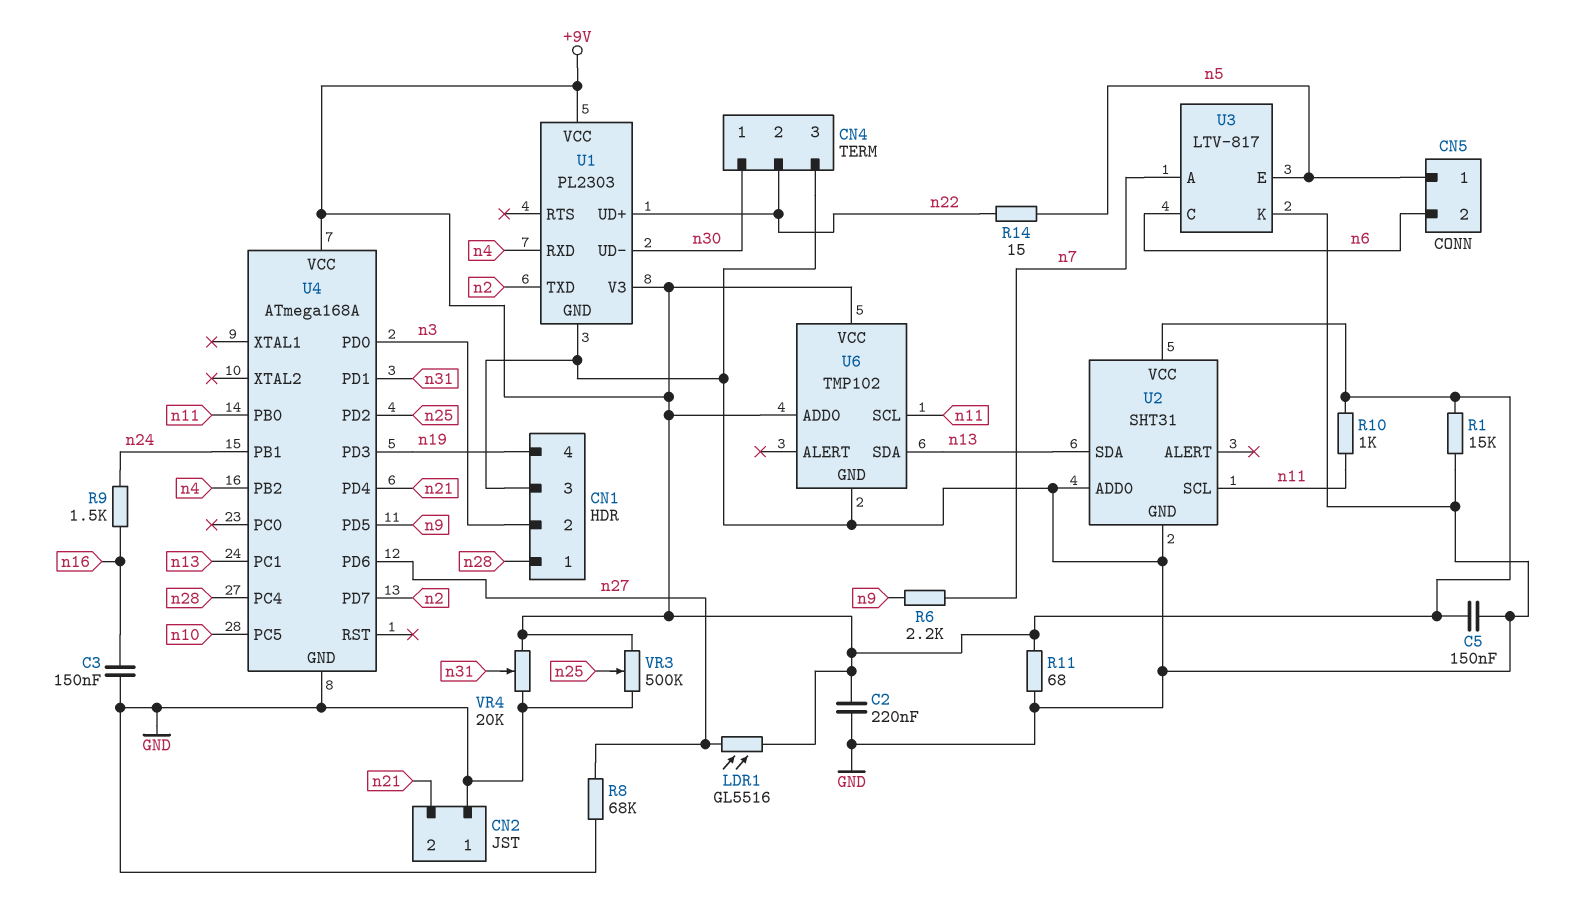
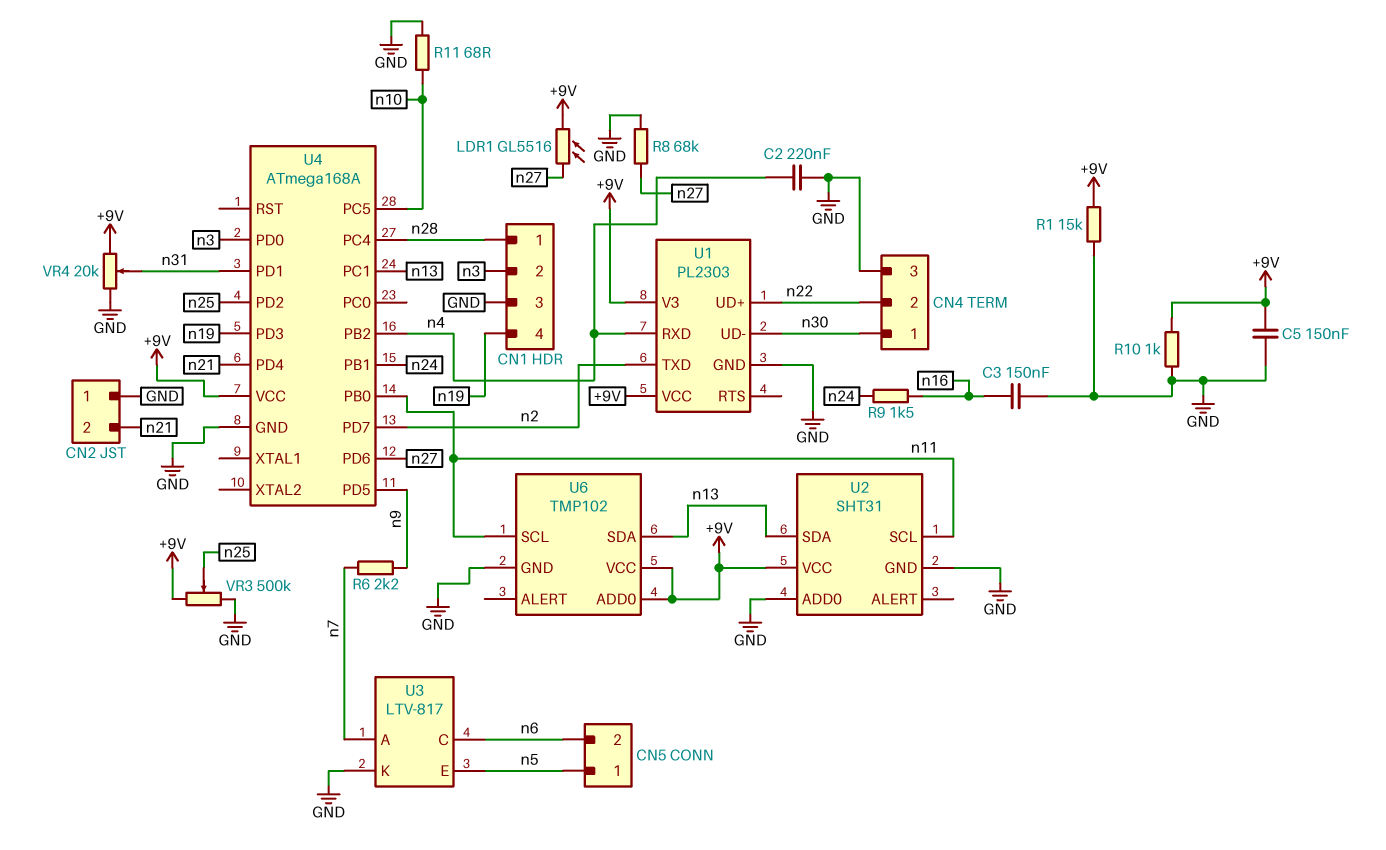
C2: 220nF (+9V, GND) -> 220nF (GND, n4)
R10: 1k (+9V, n11) -> 1k (+9V, GND)
R11: 68 (+9V, GND) -> 68 (GND, n10)
R14: 15 (n5, n22) -> none

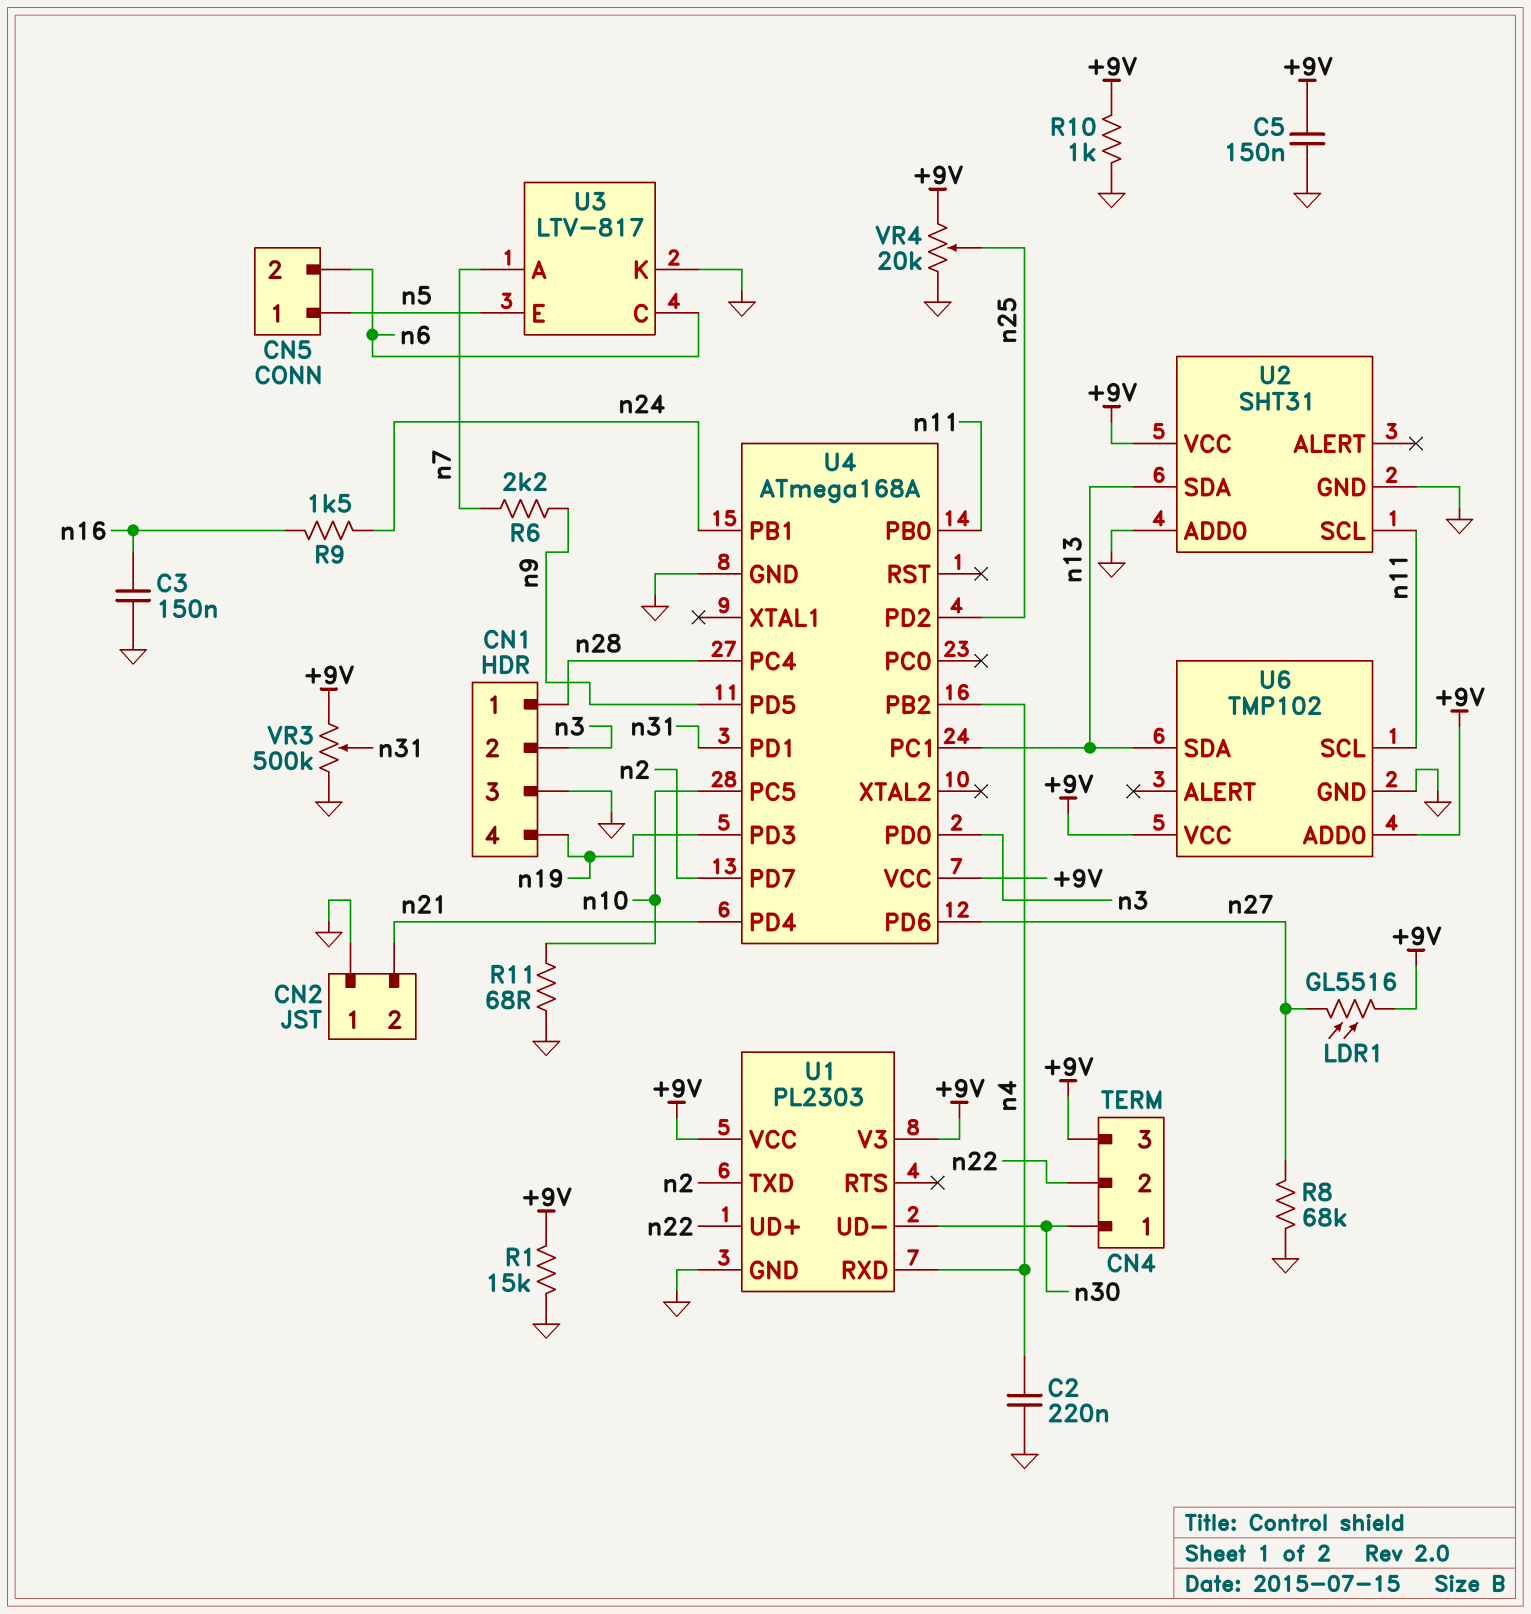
CN4 pin 3: GND -> +9V
VR3: 500k (+9V, GND, wiper n25) -> 500k (+9V, GND, wiper n31)
VR4: 20k (+9V, GND, wiper n31) -> 20k (+9V, GND, wiper n25)

